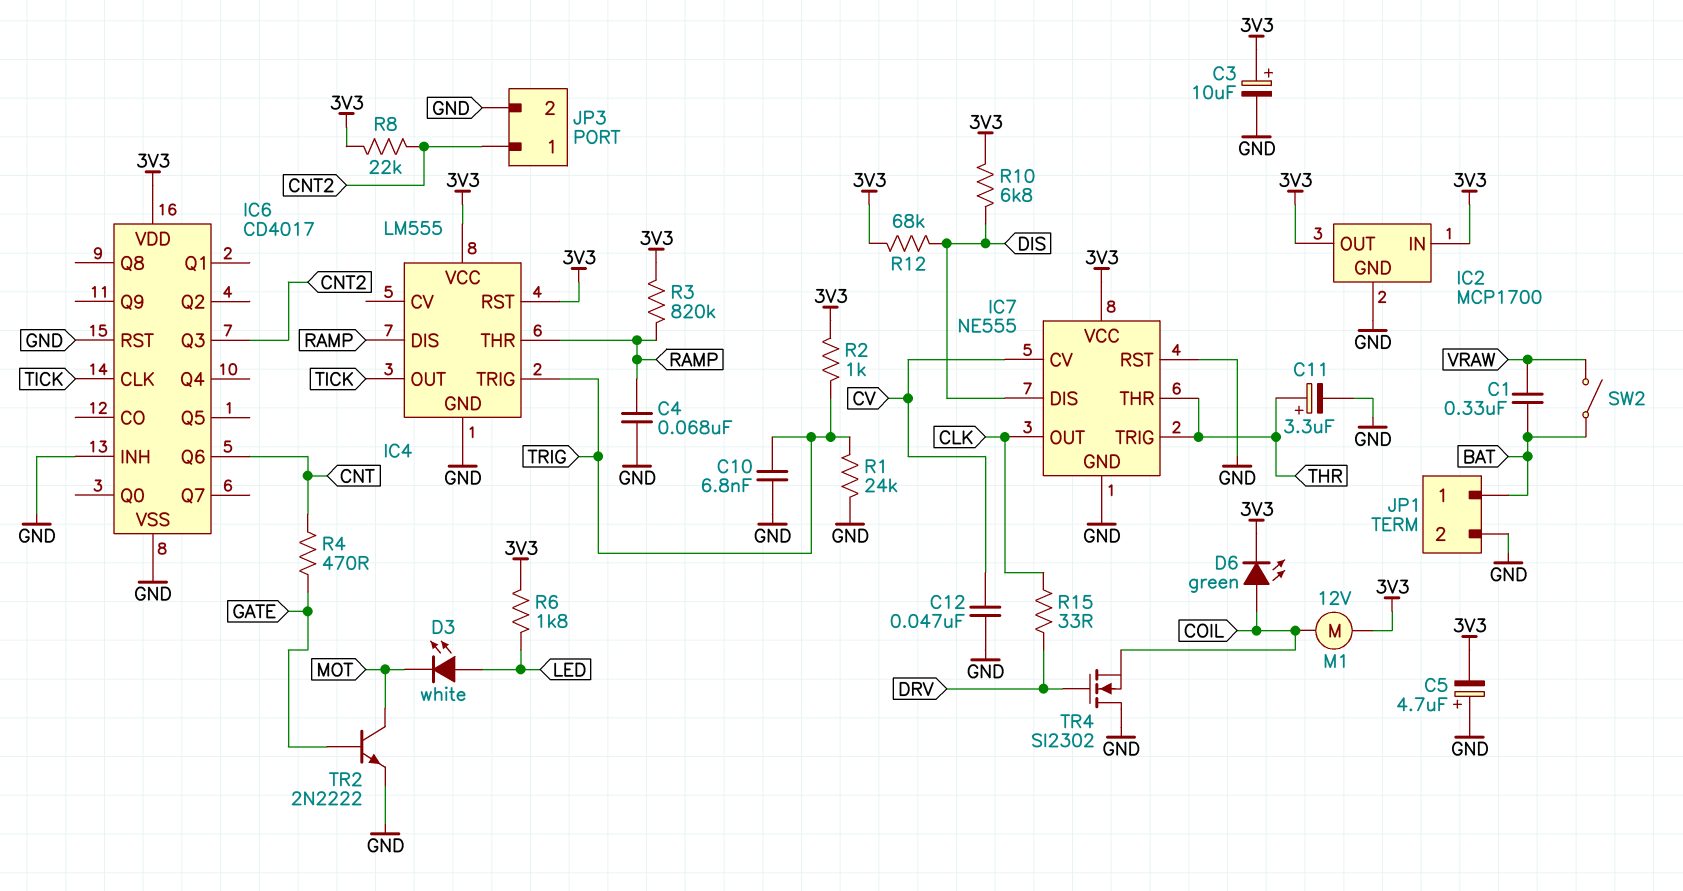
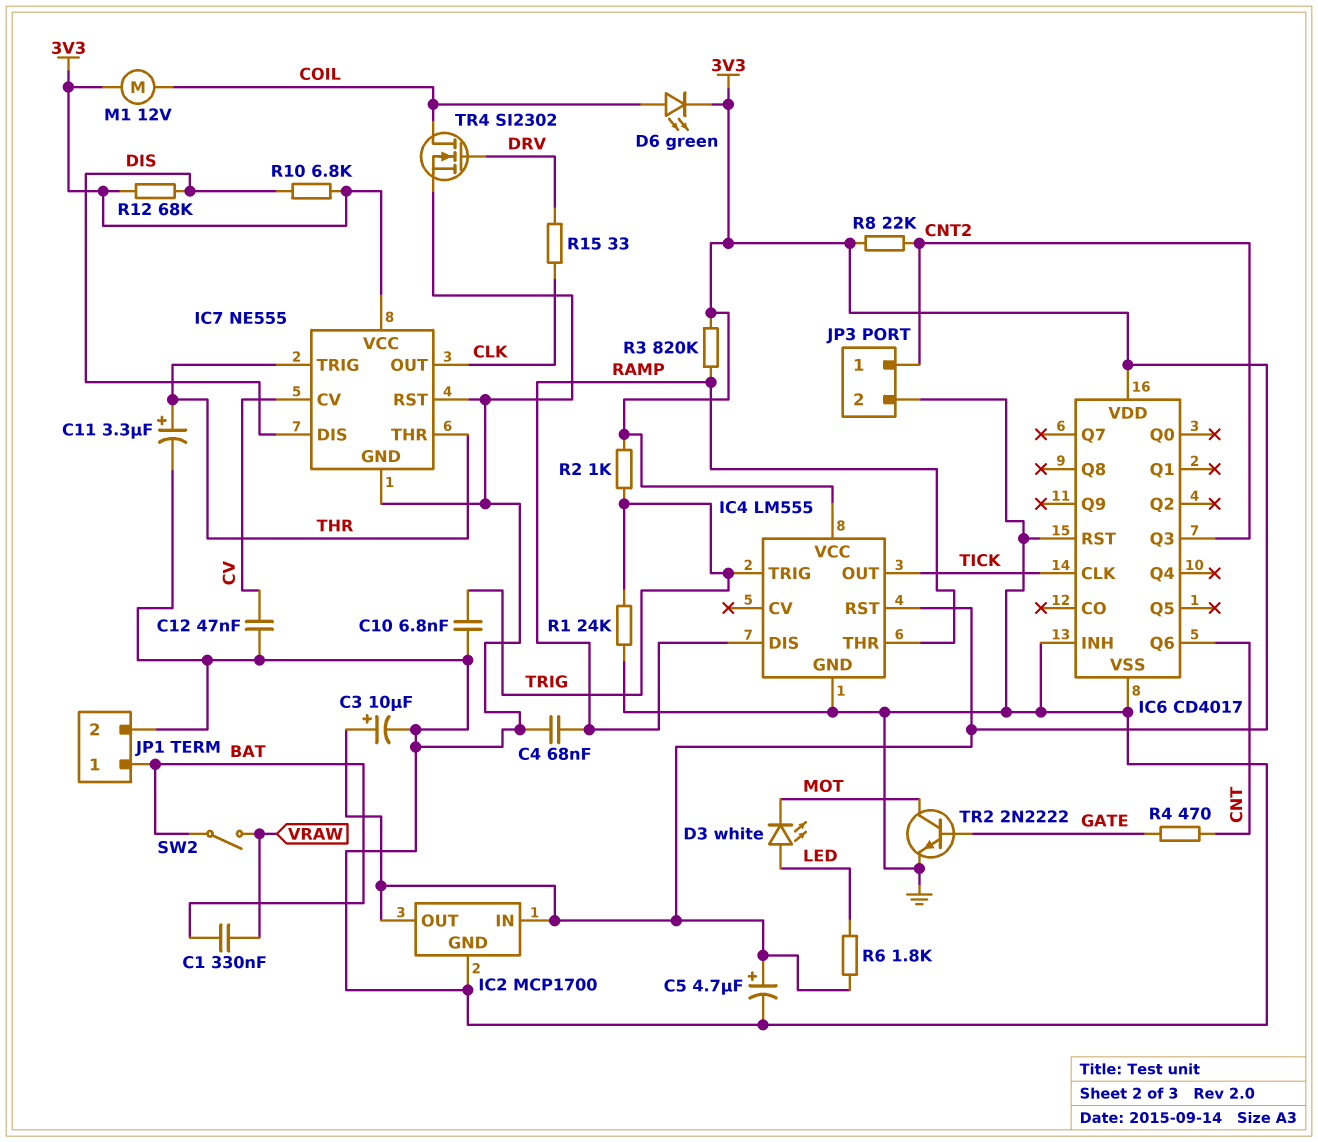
C5: 4.7uF (plus GND, minus 3V3) -> 4.7uF (plus 3V3, minus GND)
TR4: NMOS SI2302 (G DRV, D GND, S COIL) -> NMOS SI2302 (G DRV, D COIL, S GND)

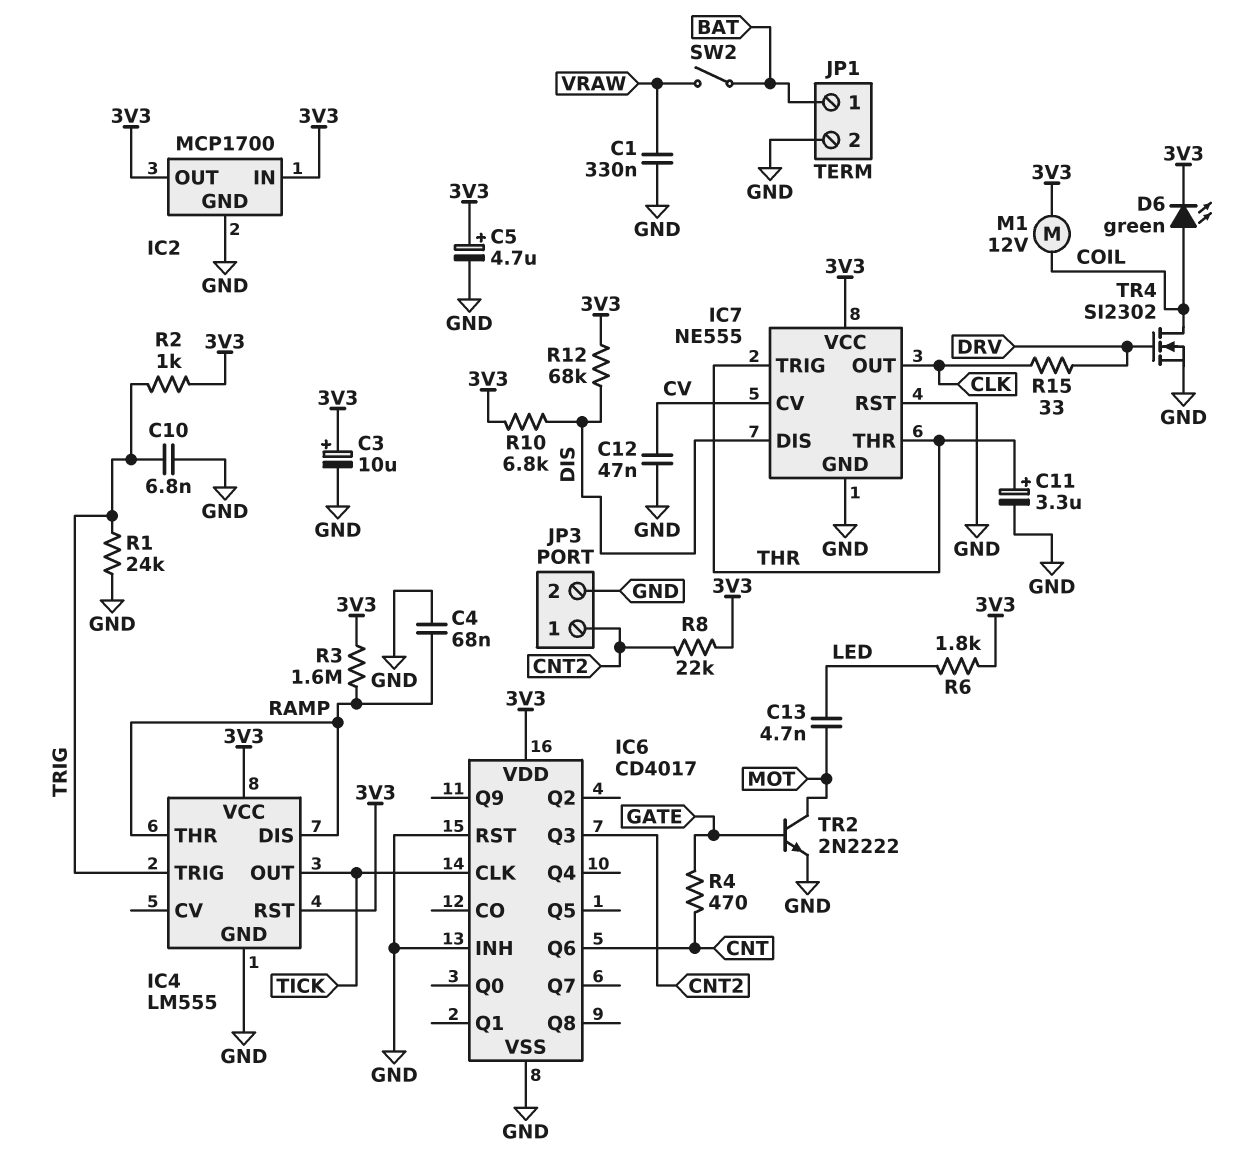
C1: 330nF (BAT, VRAW) -> 330nF (GND, VRAW)
C13: none -> 4.7nF (LED, MOT)
D3: LED white (A LED, K MOT) -> none
R3: 820k (3V3, RAMP) -> 1.6M (3V3, RAMP)

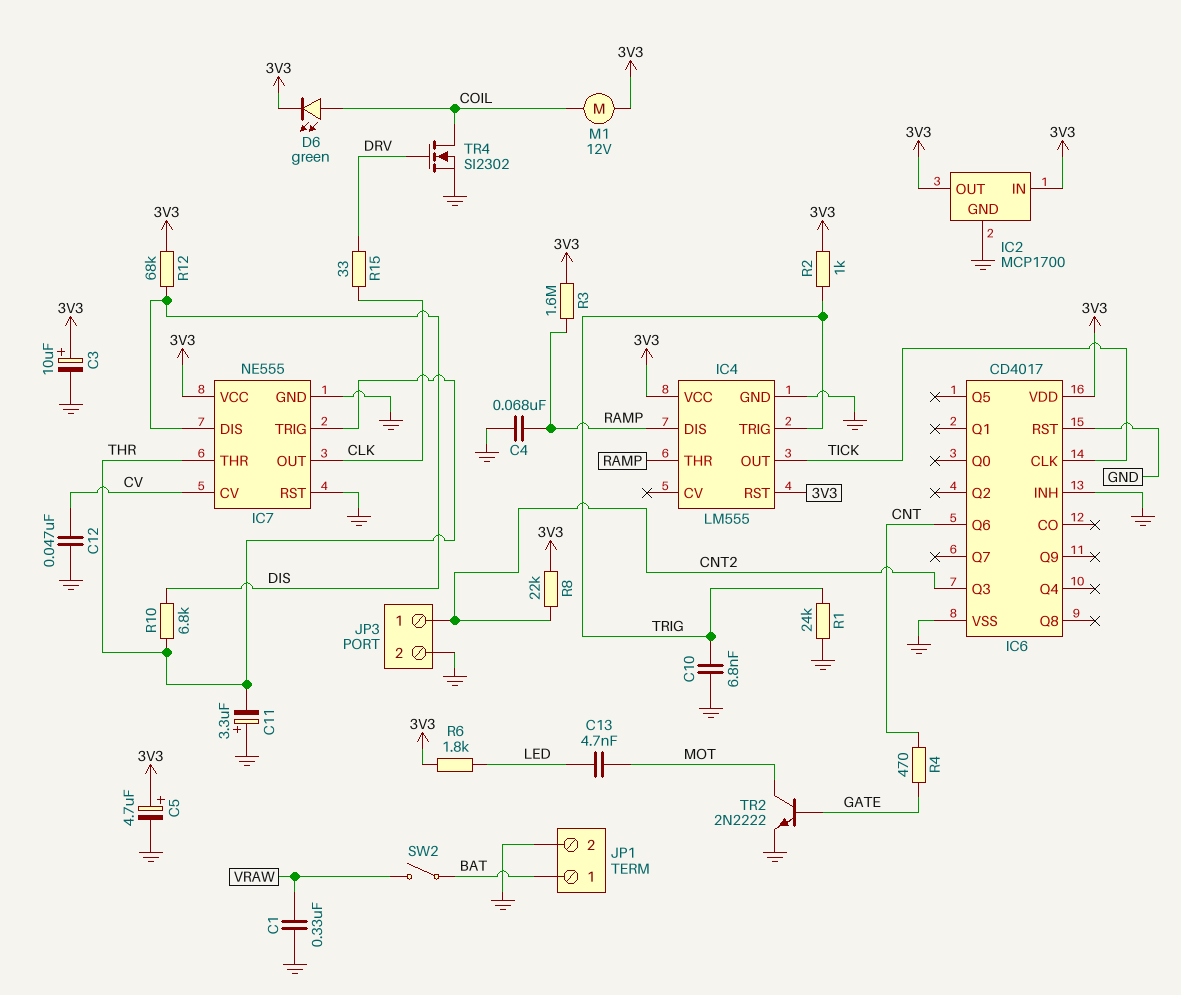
C11: 3.3uF (plus THR, minus GND) -> 3.3uF (plus GND, minus THR)
R10: 6.8k (3V3, DIS) -> 6.8k (DIS, THR)

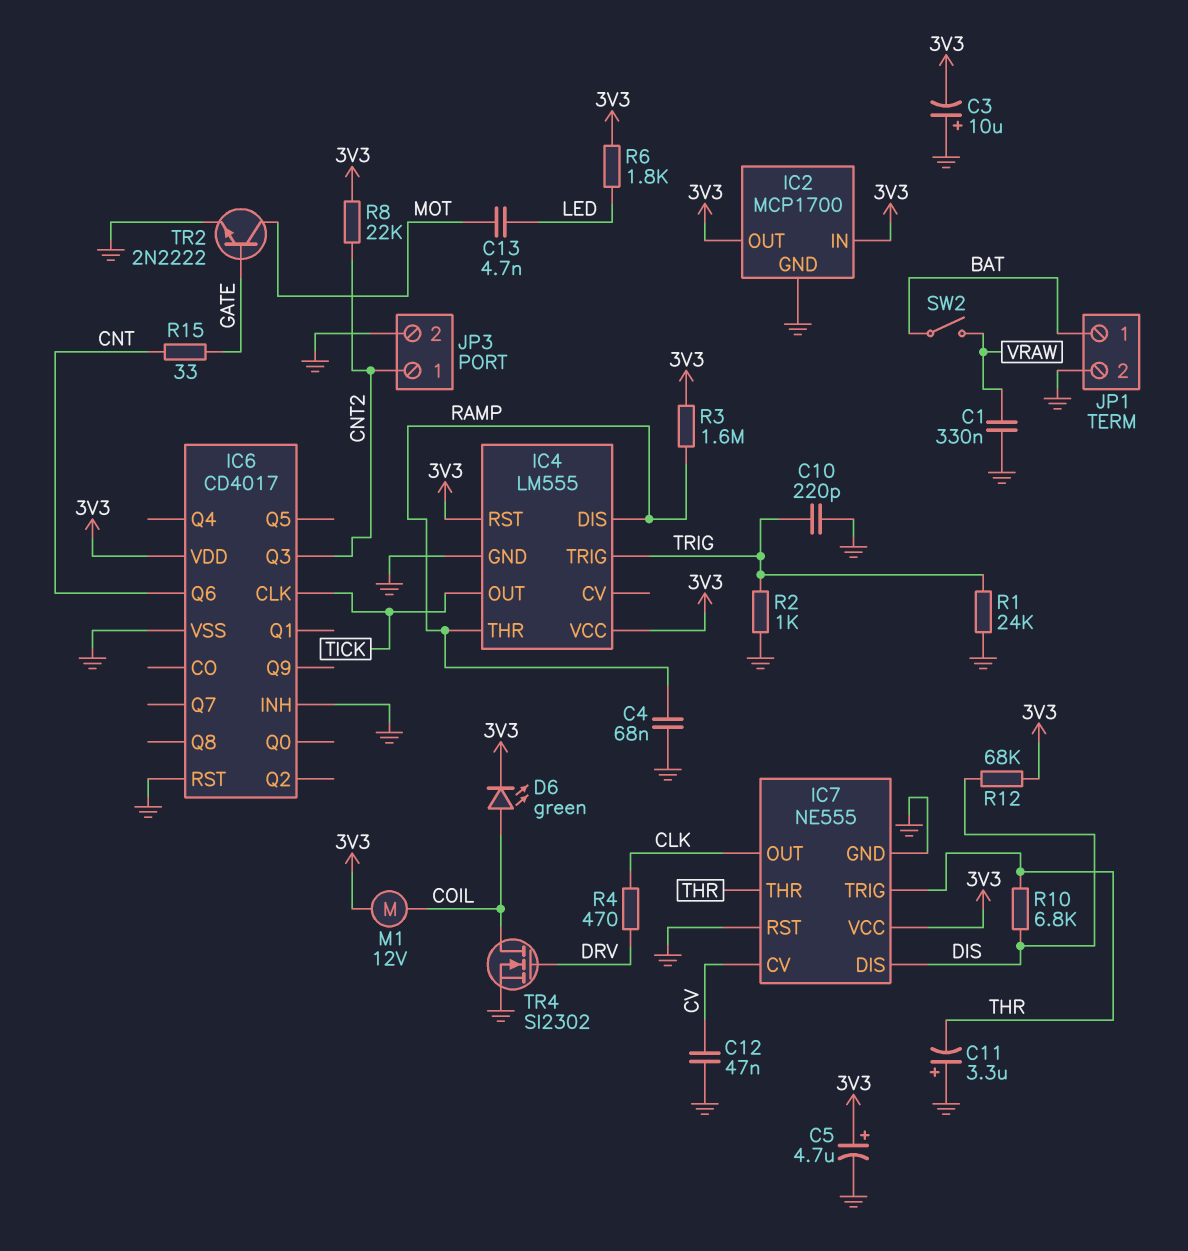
C3: 10uF (plus 3V3, minus GND) -> 10uF (plus GND, minus 3V3)
C10: 6.8nF (GND, TRIG) -> 220pF (GND, TRIG)
R2: 1k (3V3, TRIG) -> 1k (GND, TRIG)
R4: 470 (CNT, GATE) -> 470 (CLK, DRV)
R15: 33 (CLK, DRV) -> 33 (CNT, GATE)

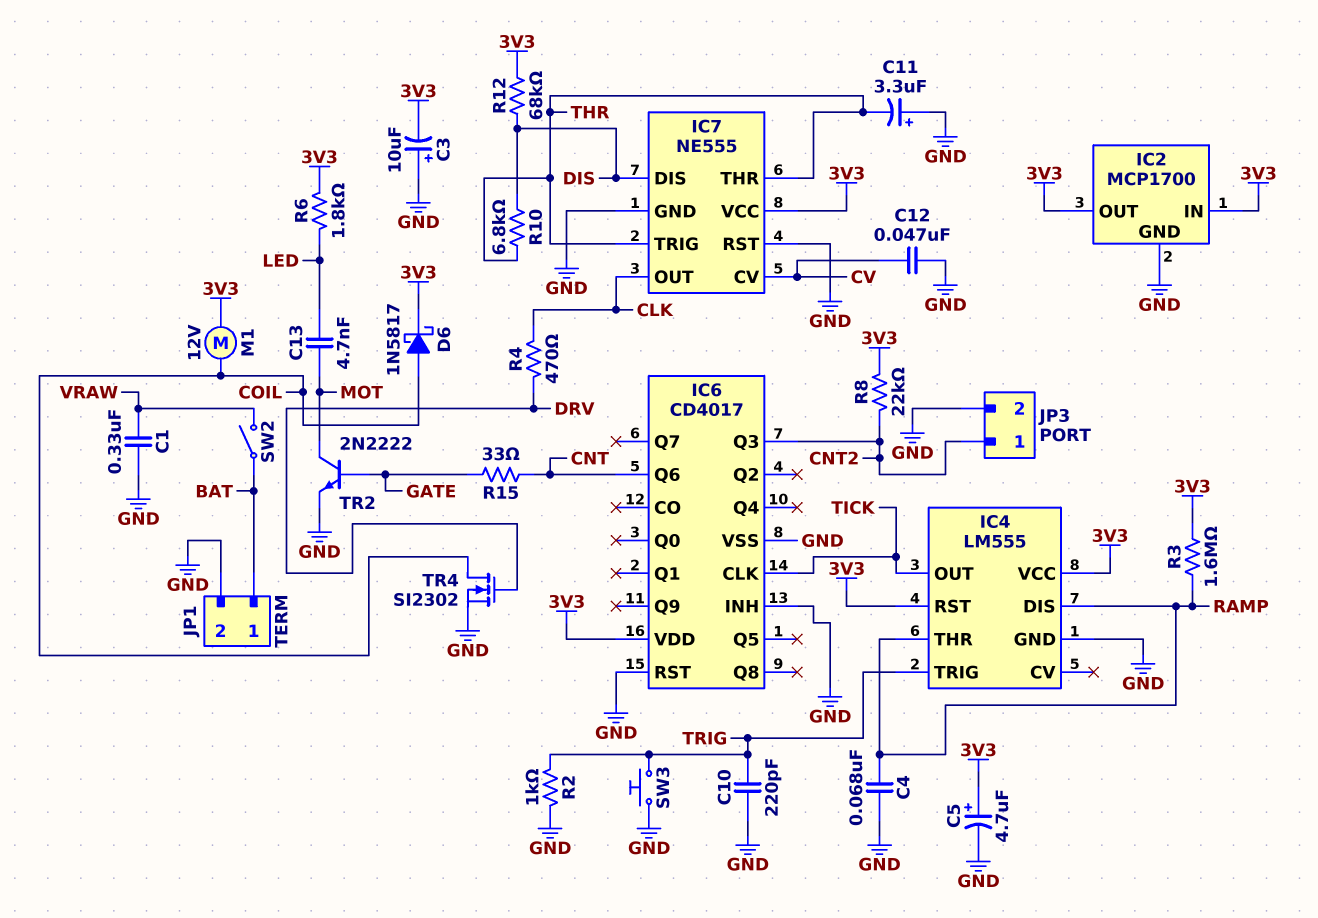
D6: LED green (A COIL, K 3V3) -> schottky 1N5817 (A COIL, K 3V3)
R1: 24k (GND, TRIG) -> none
SW3: none -> button (GND, TRIG)

